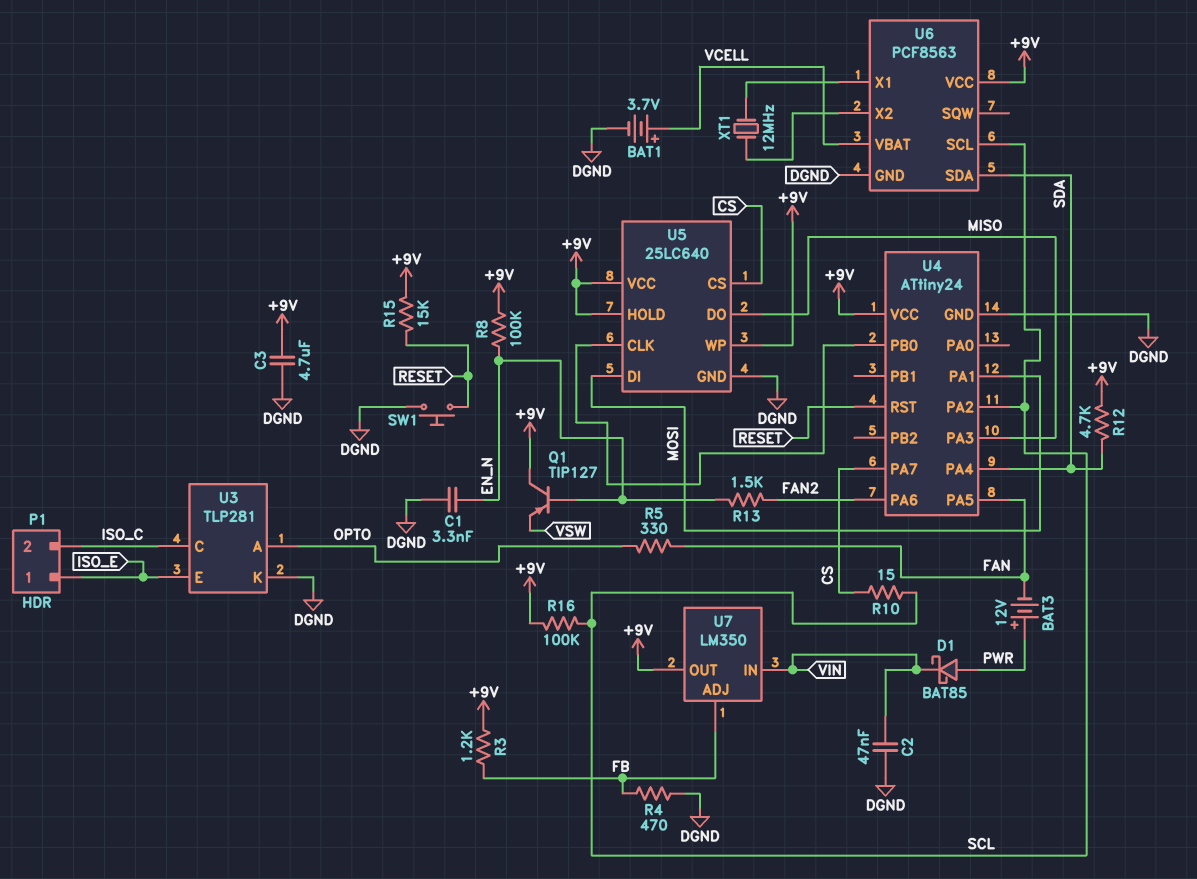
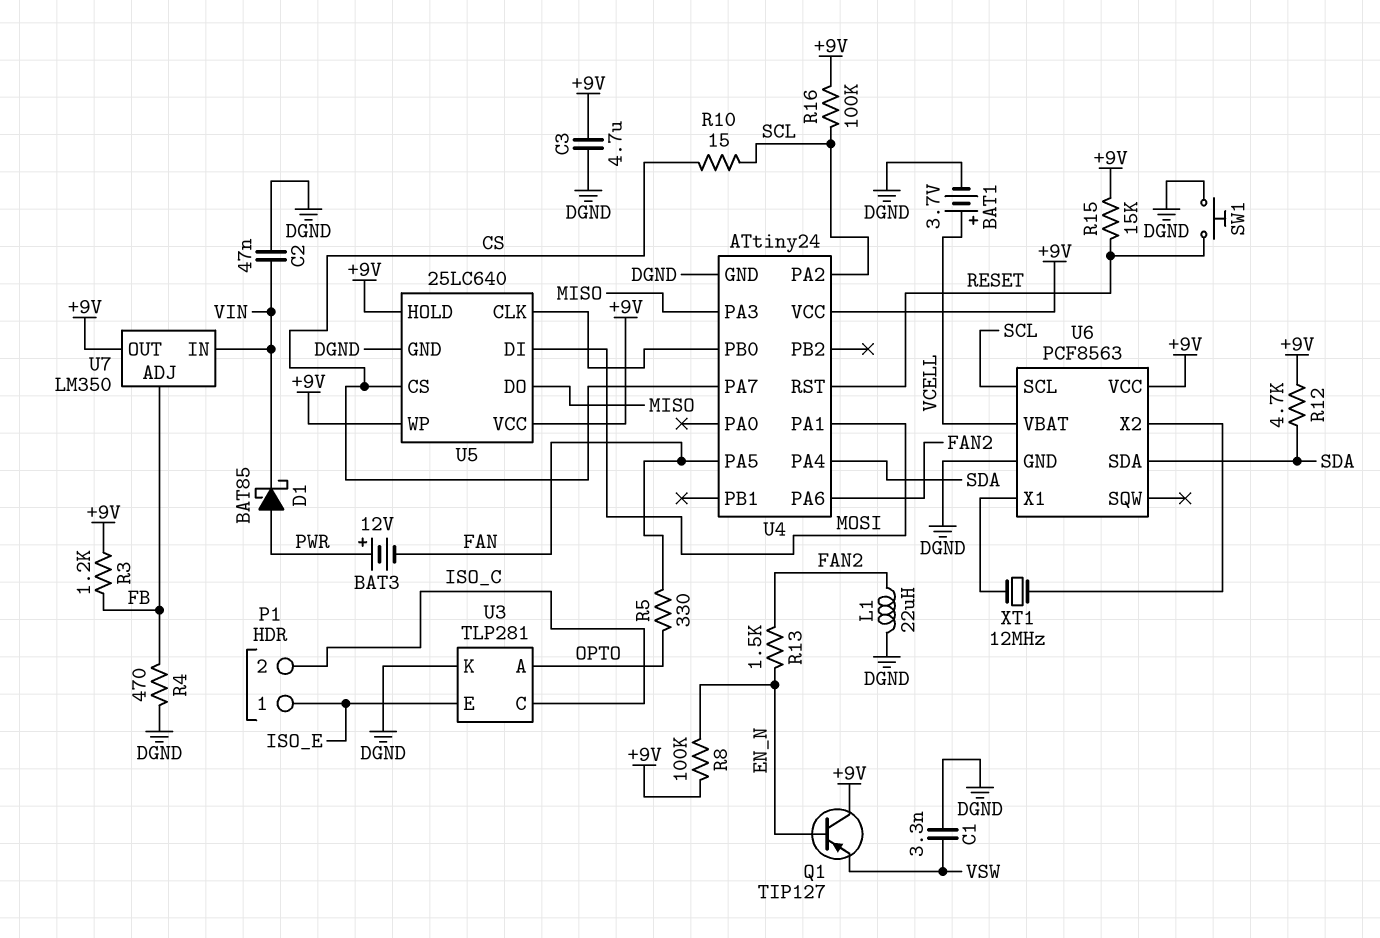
C1: 3.3nF (DGND, EN_N) -> 3.3nF (DGND, VSW)
L1: none -> 22uH (DGND, FAN2)

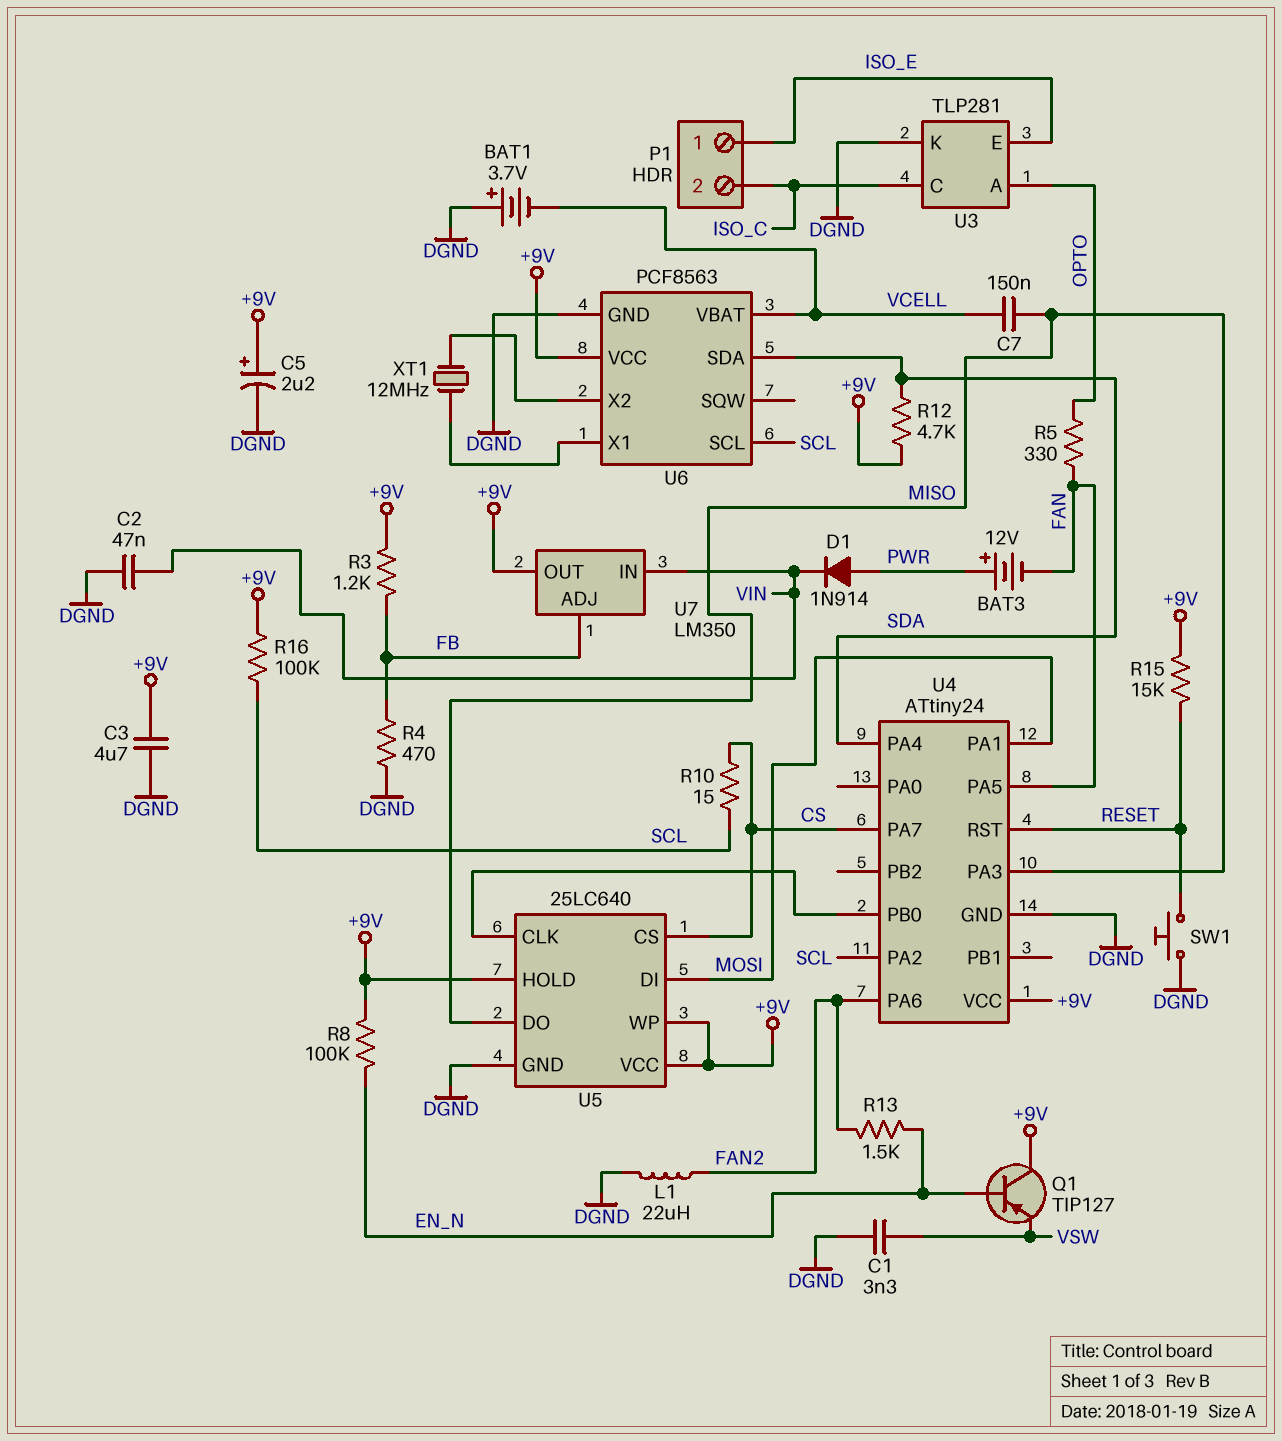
BAT1: 3.7V (plus VCELL, minus DGND) -> 3.7V (plus DGND, minus VCELL)
C5: none -> 2.2uF (plus +9V, minus DGND)
C7: none -> 150nF (MISO, VCELL)
D1: schottky BAT85 (A PWR, K VIN) -> diode 1N914 (A PWR, K VIN)

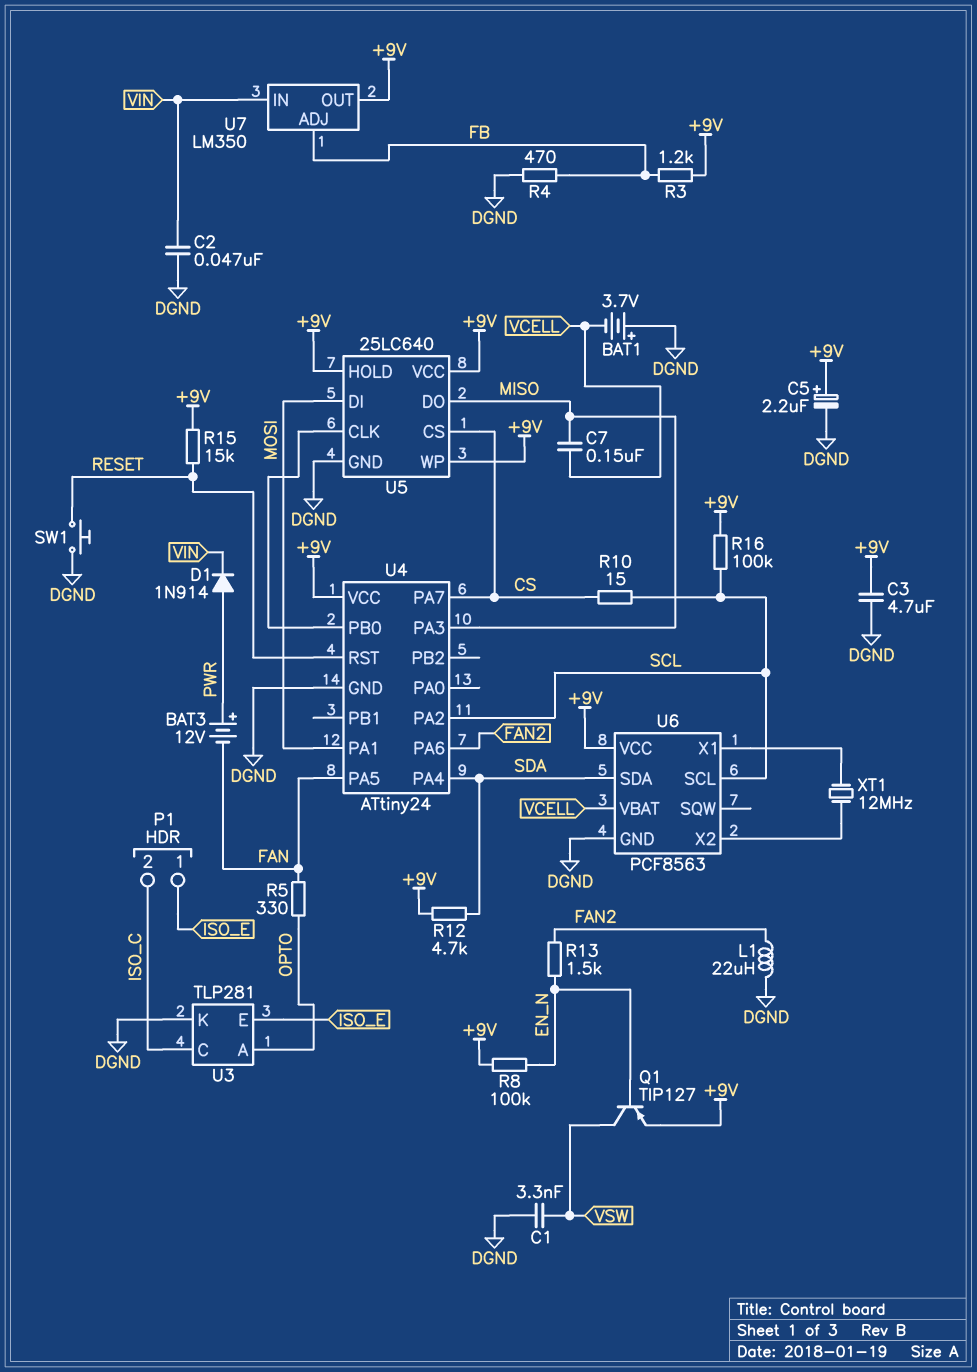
Q1: PNP TIP127 (B EN_N, C +9V, E VSW) -> PNP TIP127 (B EN_N, C VSW, E +9V)

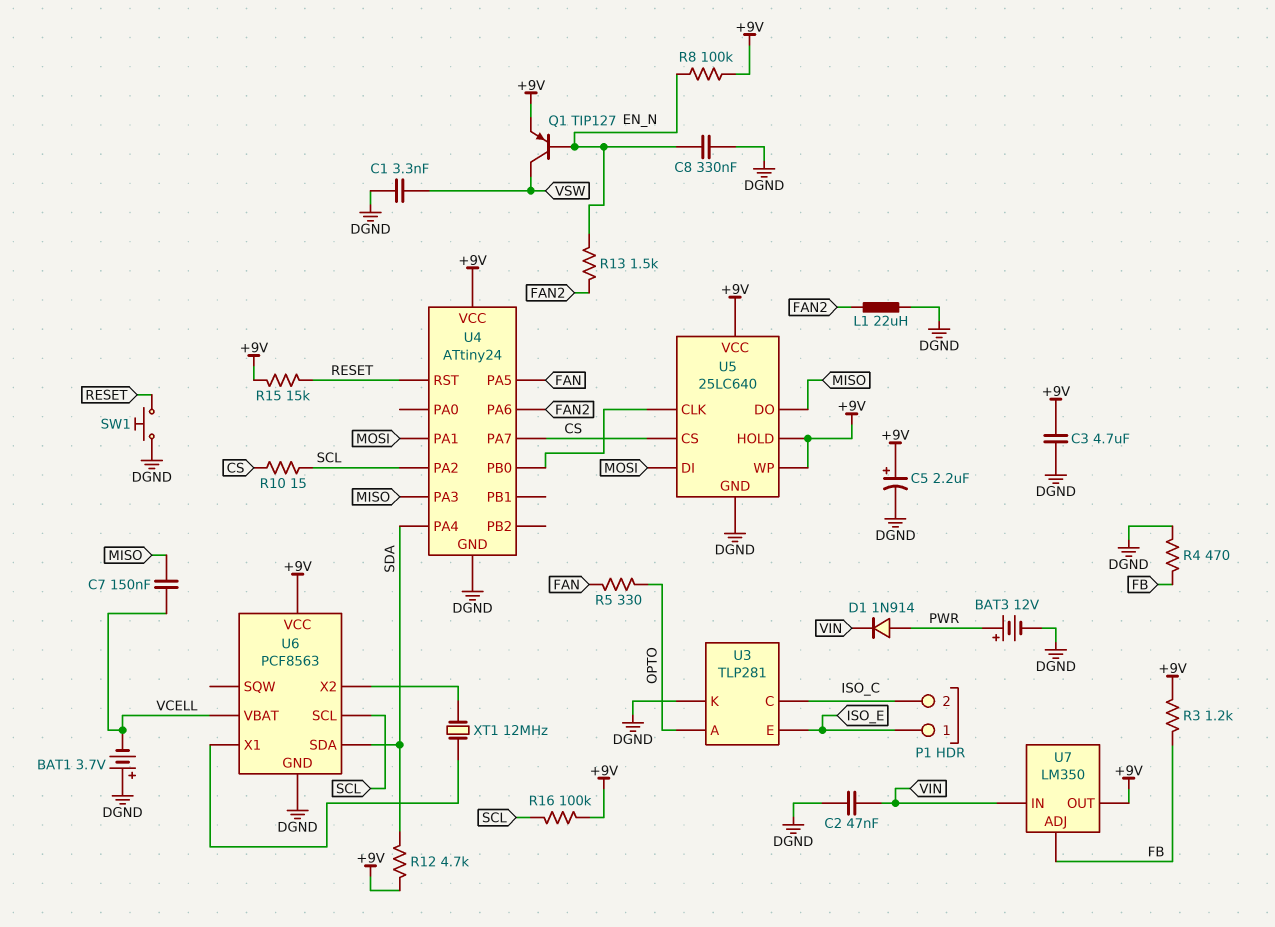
BAT3: 12V (plus PWR, minus FAN) -> 12V (plus PWR, minus DGND)
C8: none -> 330nF (DGND, EN_N)

